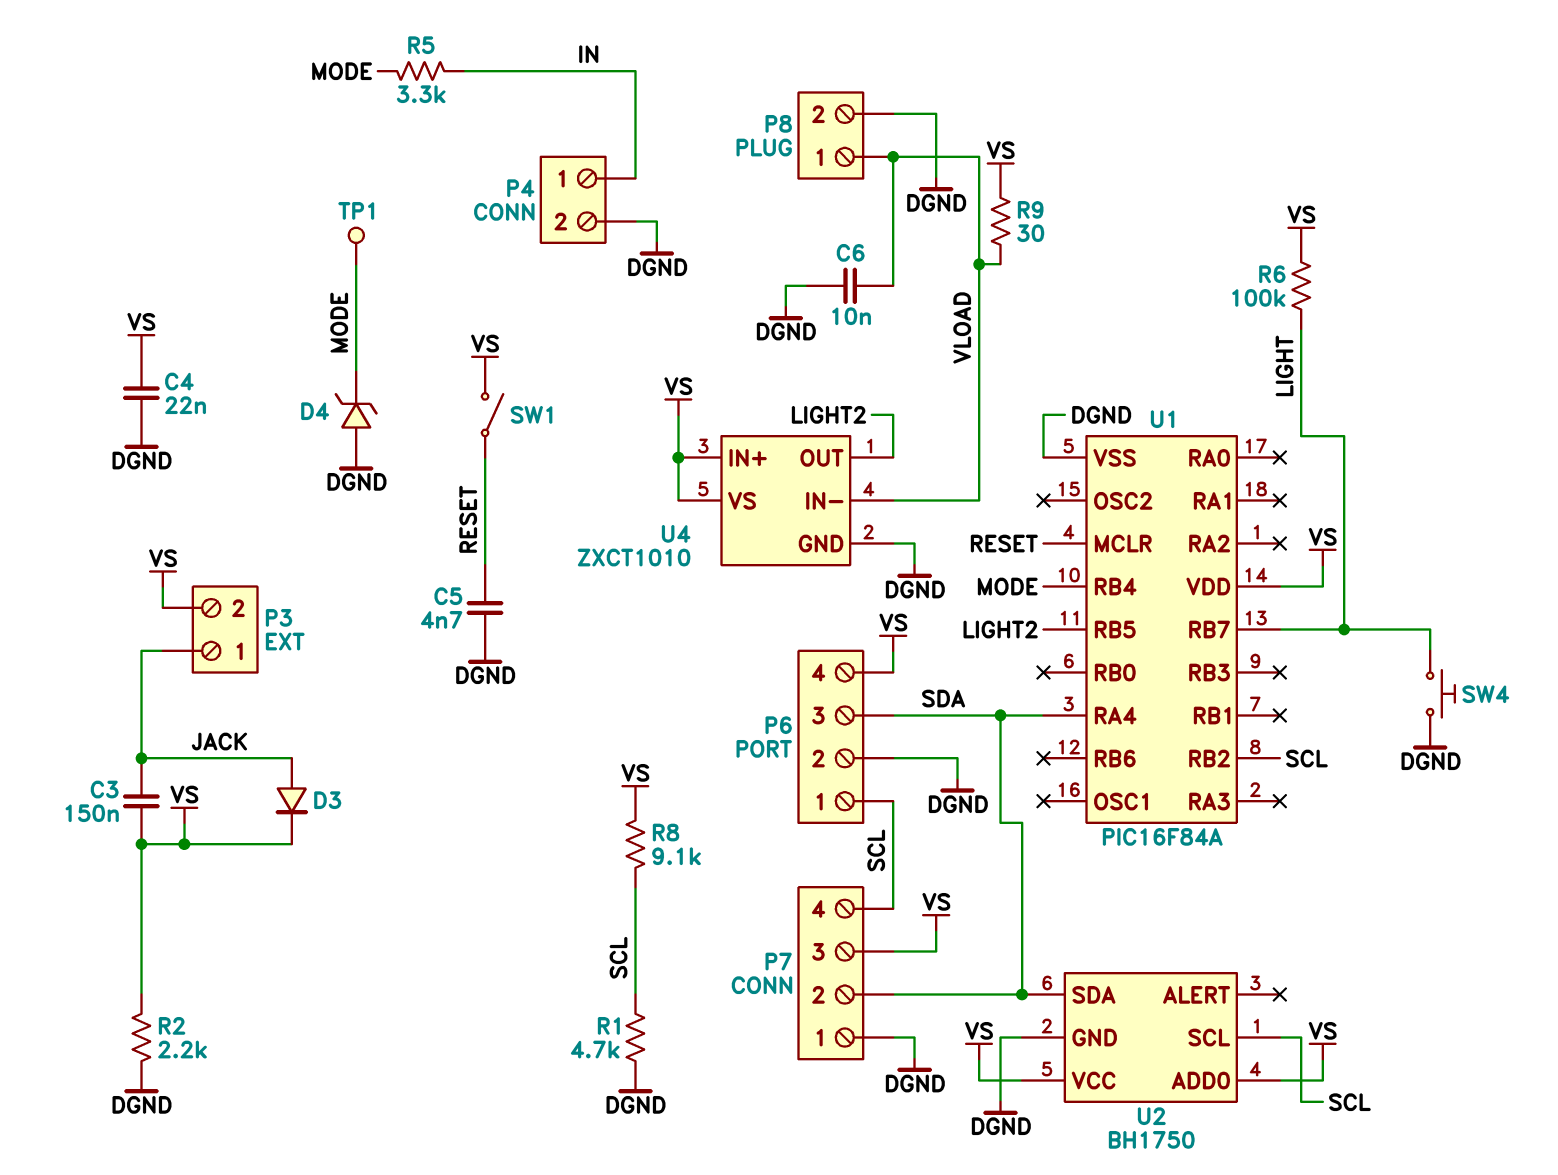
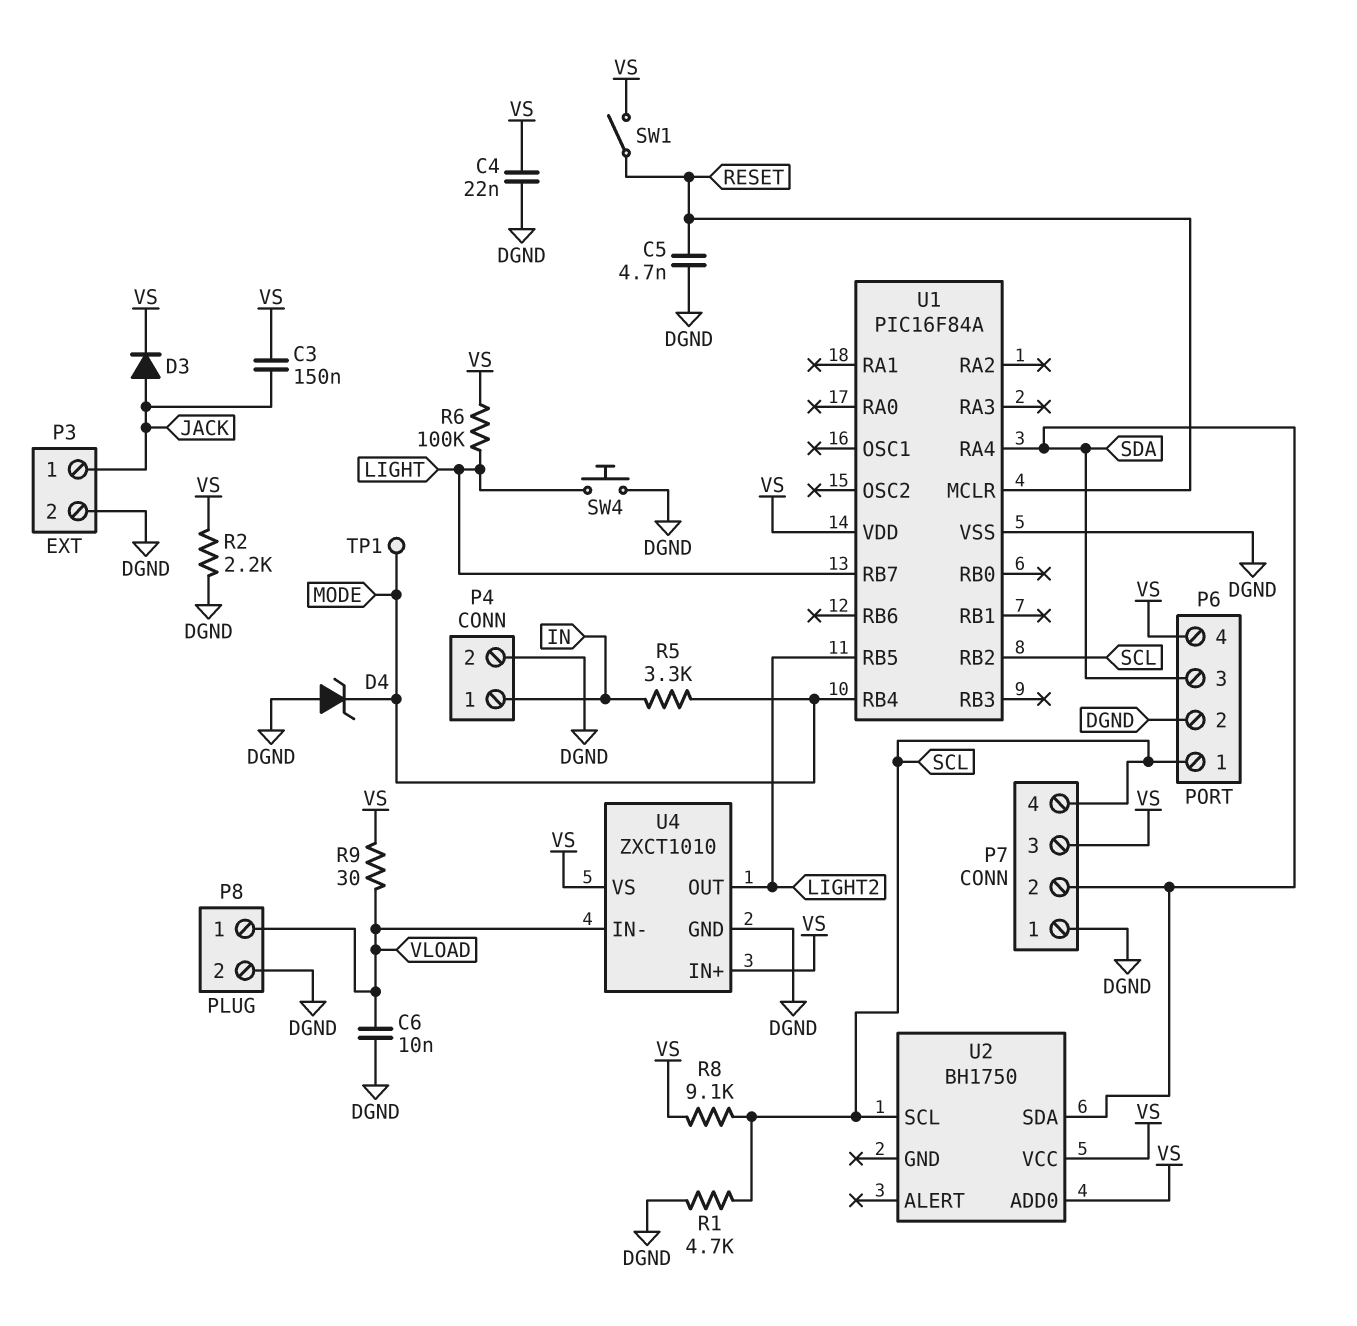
P3 pin 2: VS -> DGND
U2 pin GND: DGND -> none

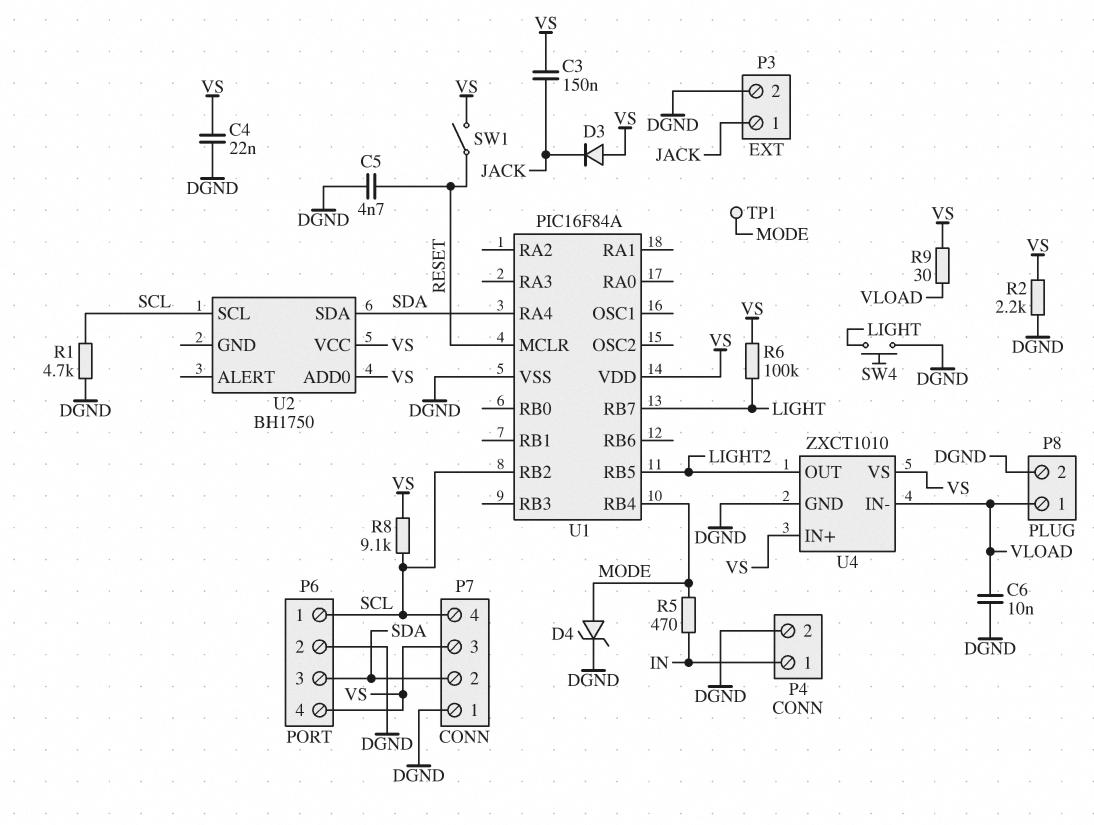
D3: diode (A JACK, K VS) -> diode (A VS, K JACK)
D4: zener (A DGND, K MODE) -> zener (A MODE, K DGND)
R5: 3.3k (IN, MODE) -> 470 (IN, MODE)

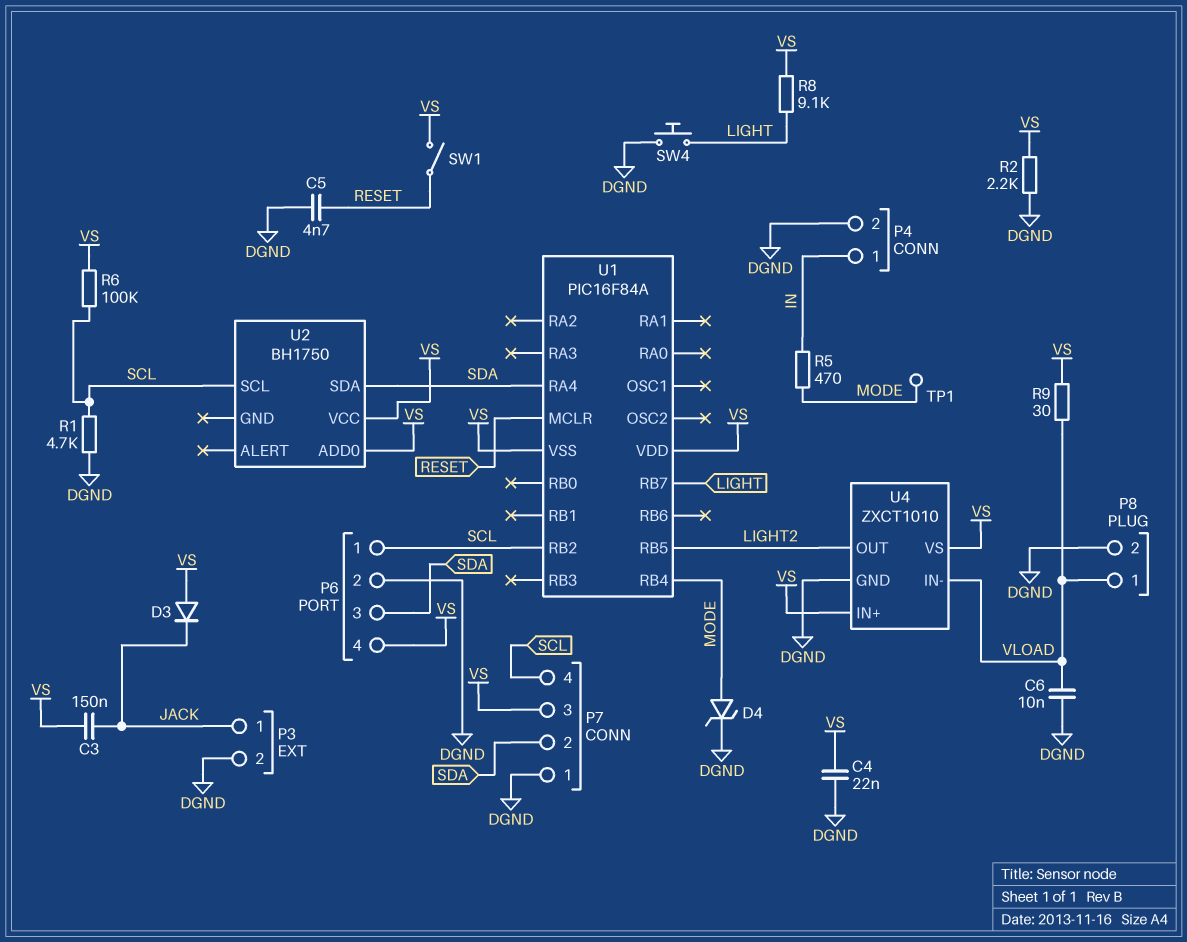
R6: 100k (LIGHT, VS) -> 100k (SCL, VS)
R8: 9.1k (SCL, VS) -> 9.1k (LIGHT, VS)
U1 pin VSS: DGND -> VS

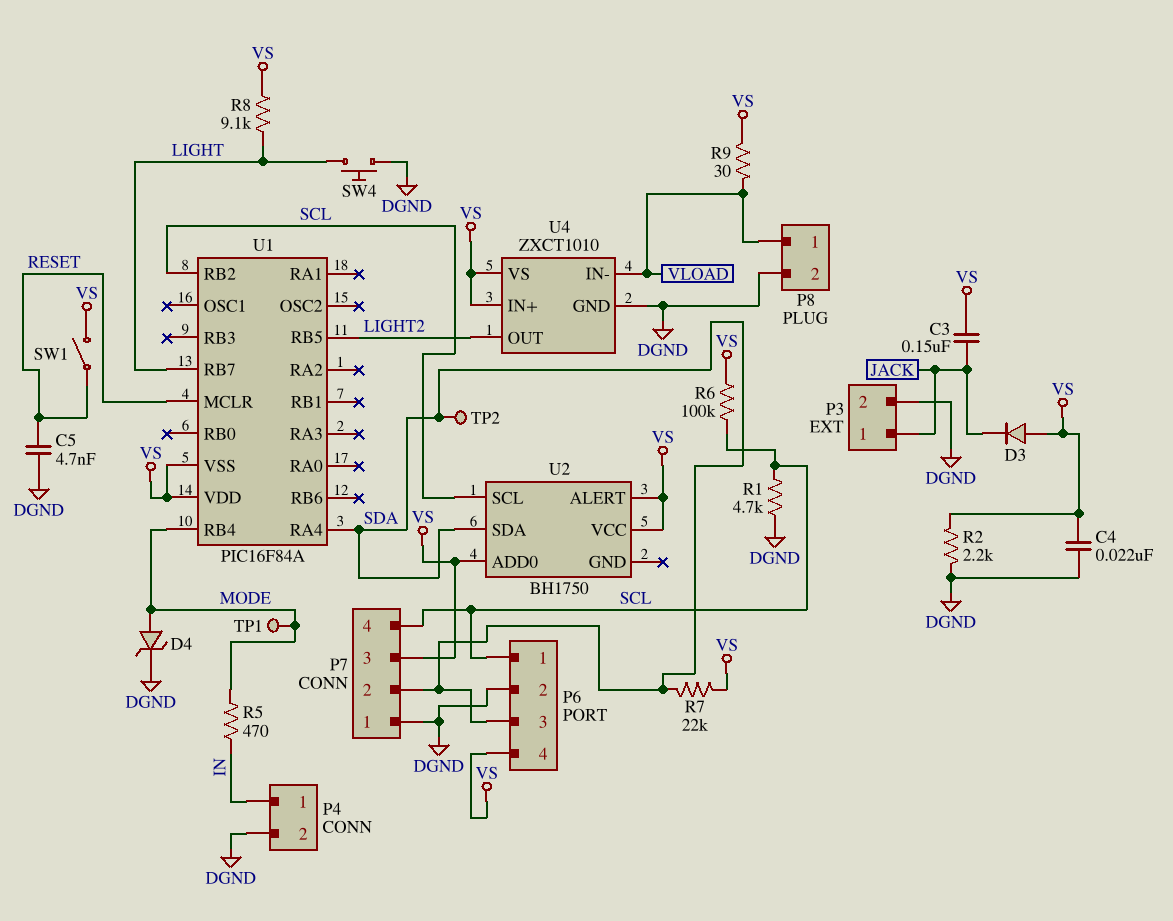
C6: 10nF (DGND, VLOAD) -> none
R7: none -> 22k (SDA, VS)
TP2: none -> test point (SDA)
U2 pin ALERT: none -> VS

